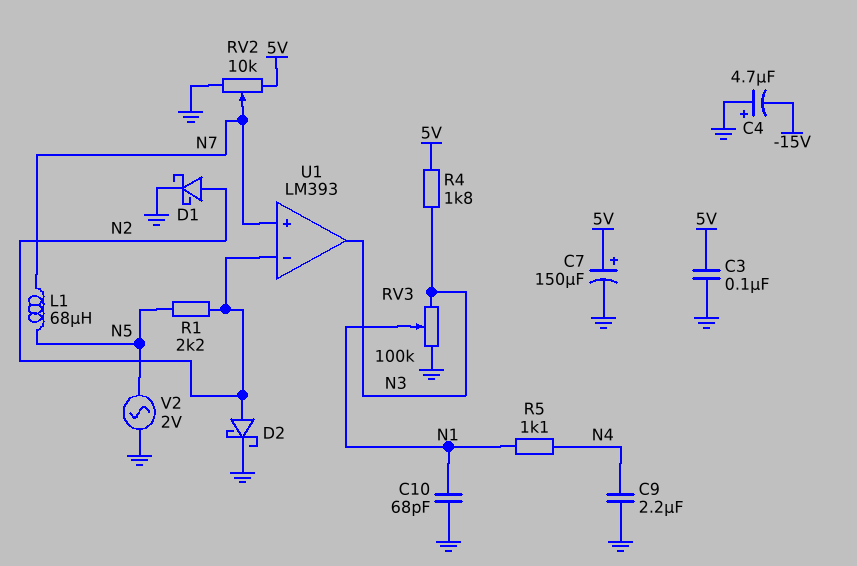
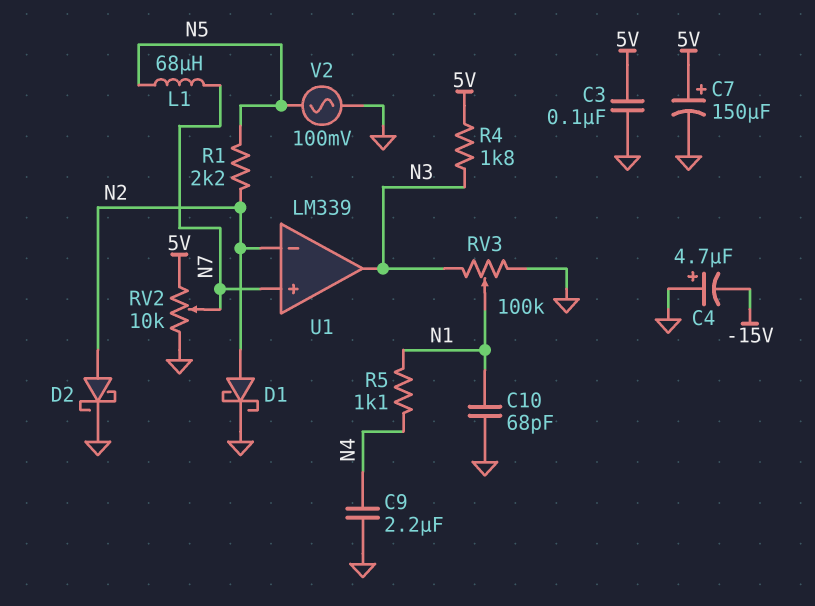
U1: LM393 -> LM339
V2: AC 2V (GND, N5) -> AC 100mV (GND, N5)

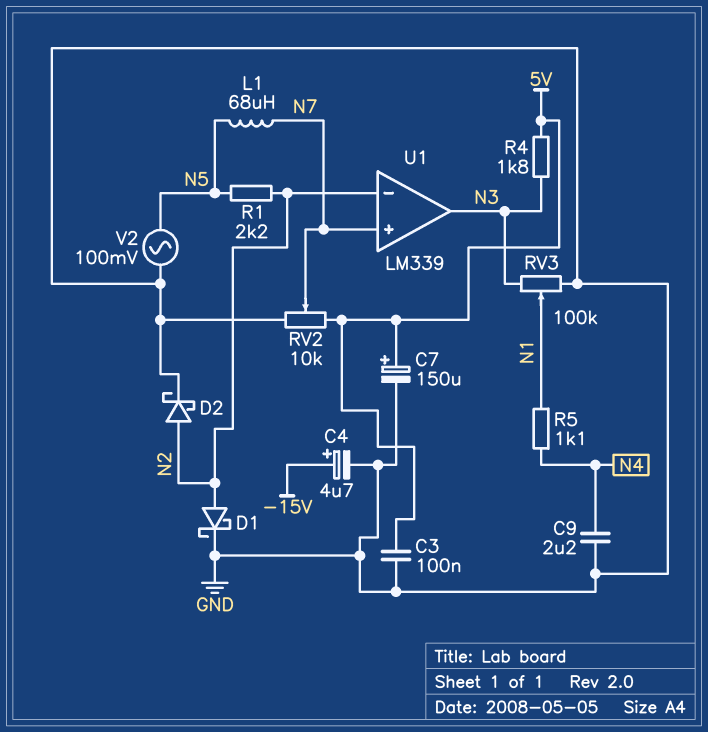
C4: 4.7uF (plus GND, minus -15V) -> 4.7uF (plus -15V, minus GND)
C10: 68pF (GND, N1) -> none

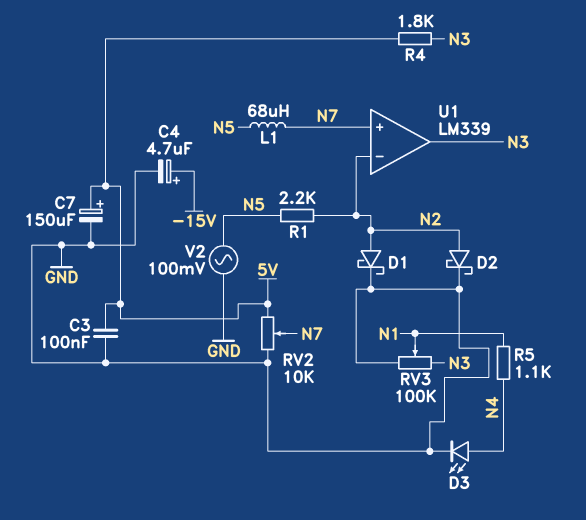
C9: 2.2uF (GND, N4) -> none
D3: none -> LED (A N4, K GND)

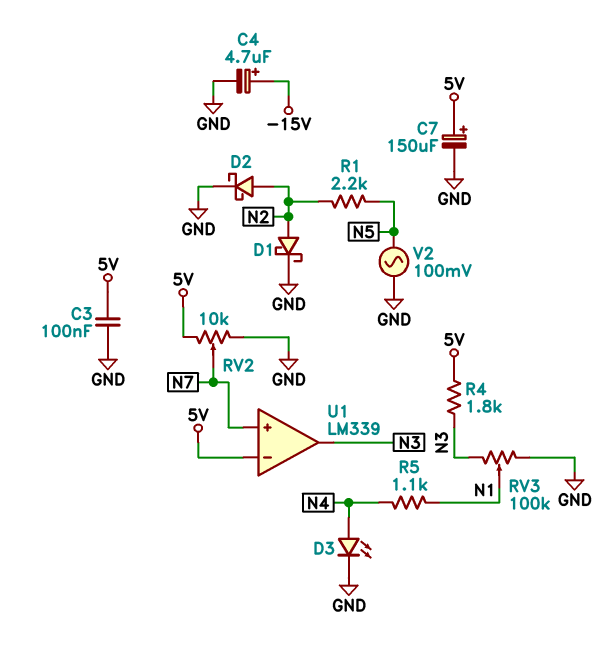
L1: 68uH (N5, N7) -> none
U1 pin in-: N2 -> 5V

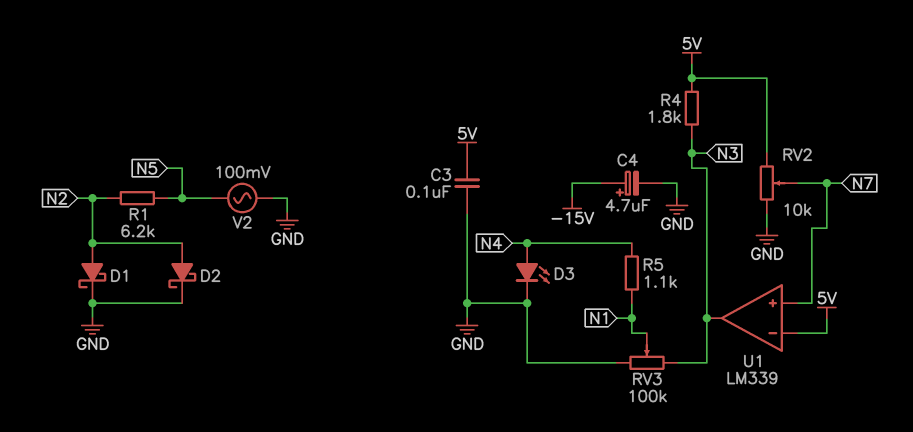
C7: 150uF (plus 5V, minus GND) -> none
R1: 2.2k (N2, N5) -> 6.2k (N2, N5)

